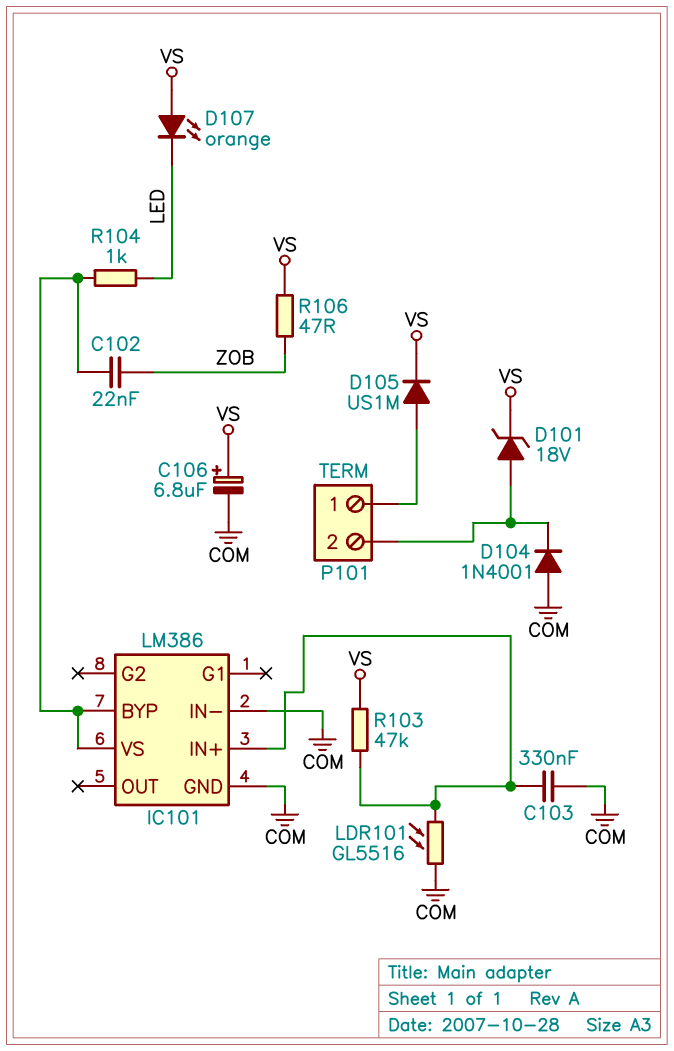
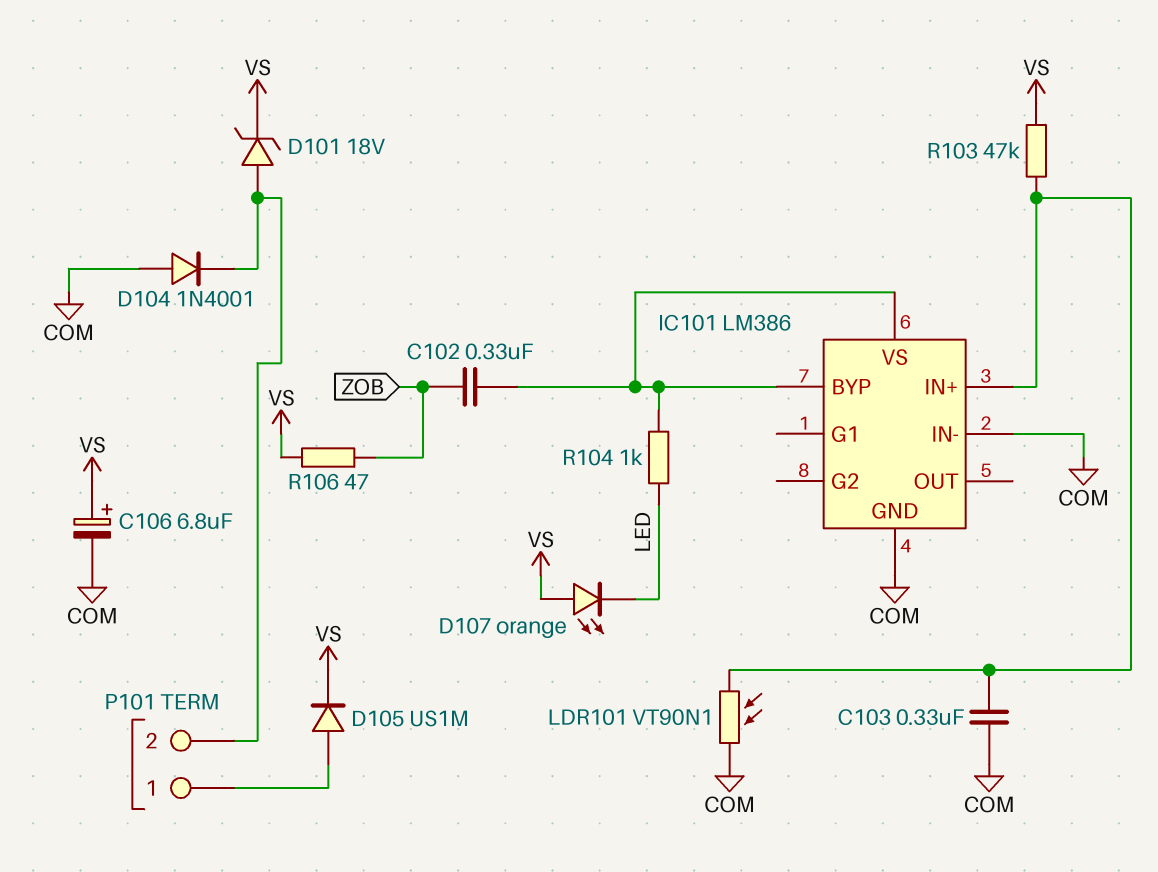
C102: 22nF (IC101/BYP, ZOB) -> 330nF (IC101/BYP, ZOB)
LDR101: GL5516 (COM, IC101/IN+) -> VT90N1 (COM, IC101/IN+)

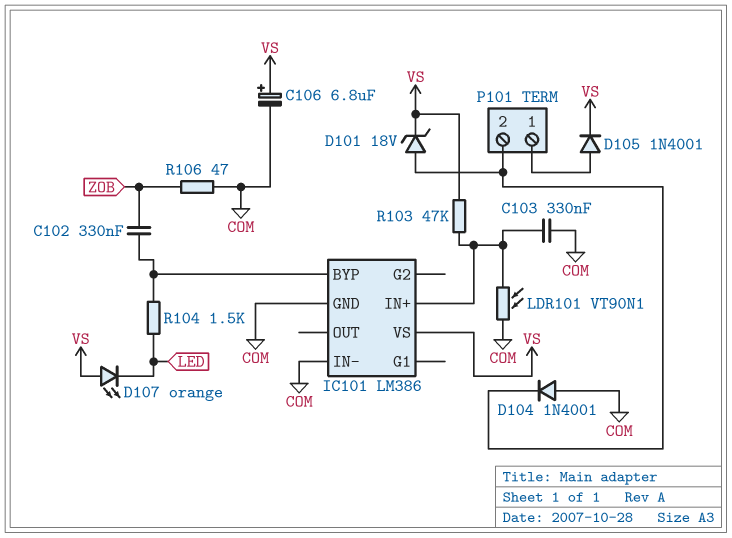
D105: diode US1M (A P101/1, K VS) -> diode 1N4001 (A P101/1, K VS)
IC101 pin VS: IC101/BYP -> VS
R104: 1k (IC101/BYP, LED) -> 1.5k (IC101/BYP, LED)
R106: 47 (VS, ZOB) -> 47 (COM, ZOB)

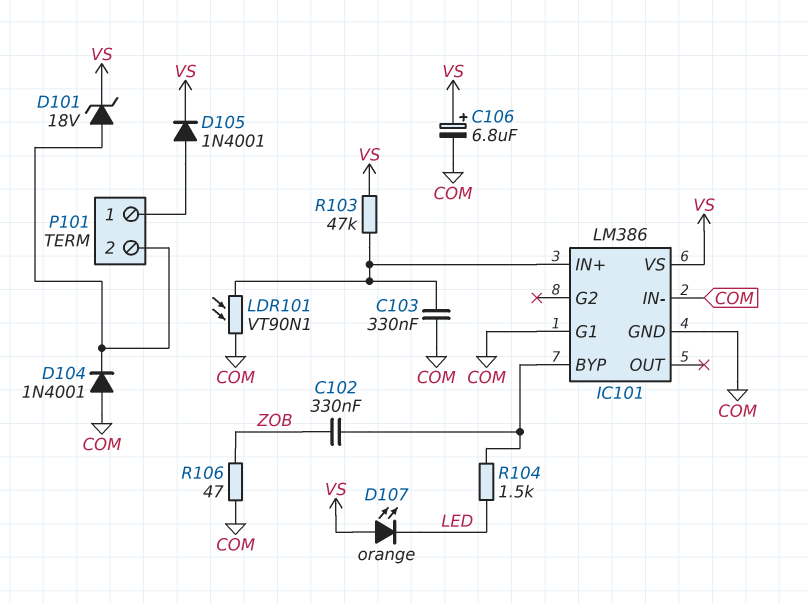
IC101 pin G1: none -> COM

